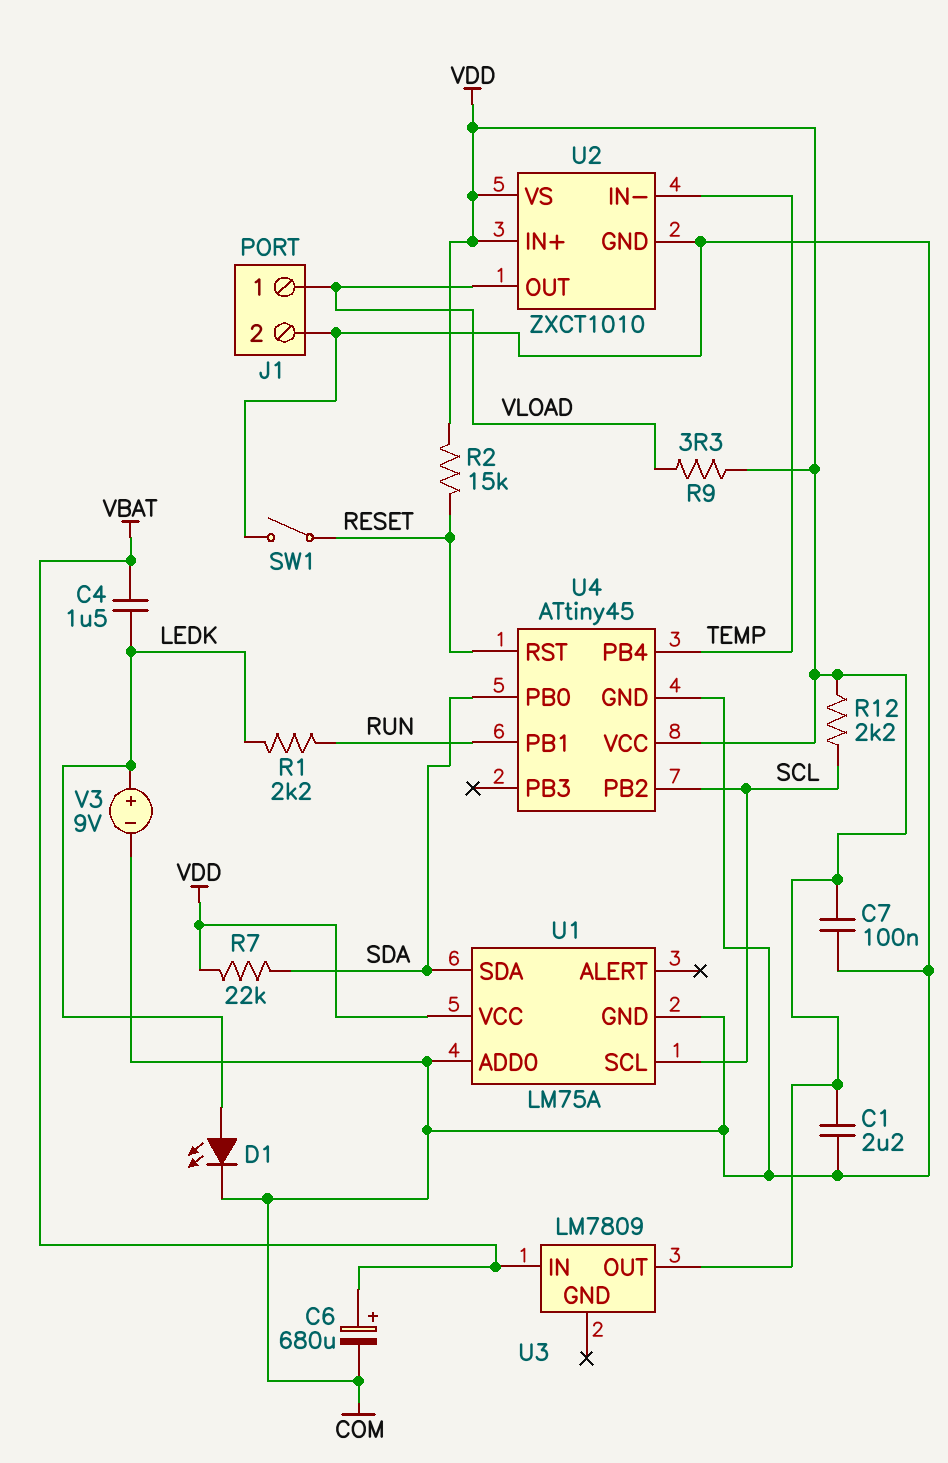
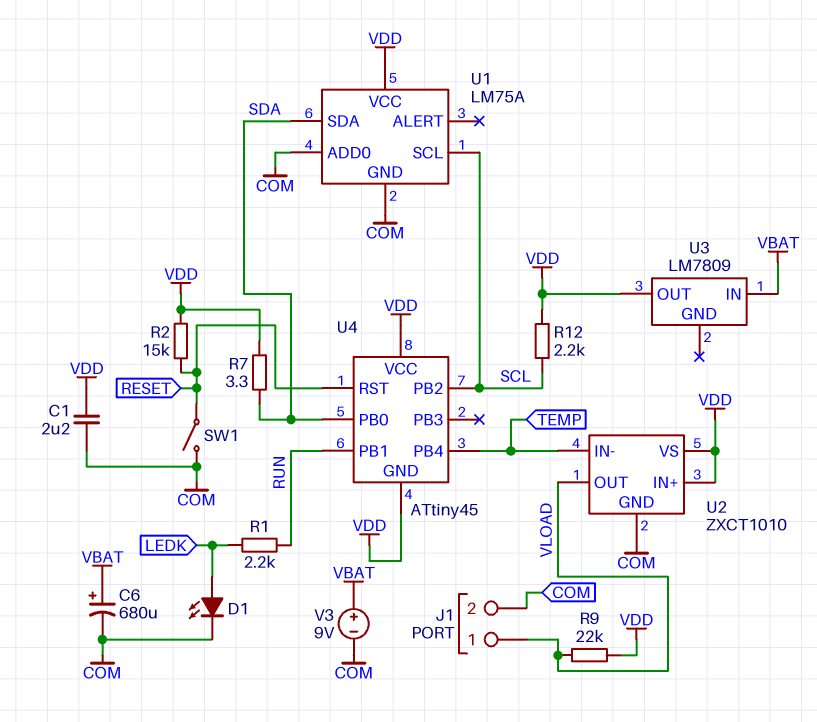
C4: 1.5uF (LEDK, VBAT) -> none
C7: 100nF (COM, VDD) -> none
R7: 22k (SDA, VDD) -> 3.3 (SDA, VDD)
R9: 3.3 (VDD, VLOAD) -> 22k (VDD, VLOAD)
U4 pin GND: COM -> VDD
V3: 9V (plus LEDK, minus COM) -> 9V (plus VBAT, minus COM)

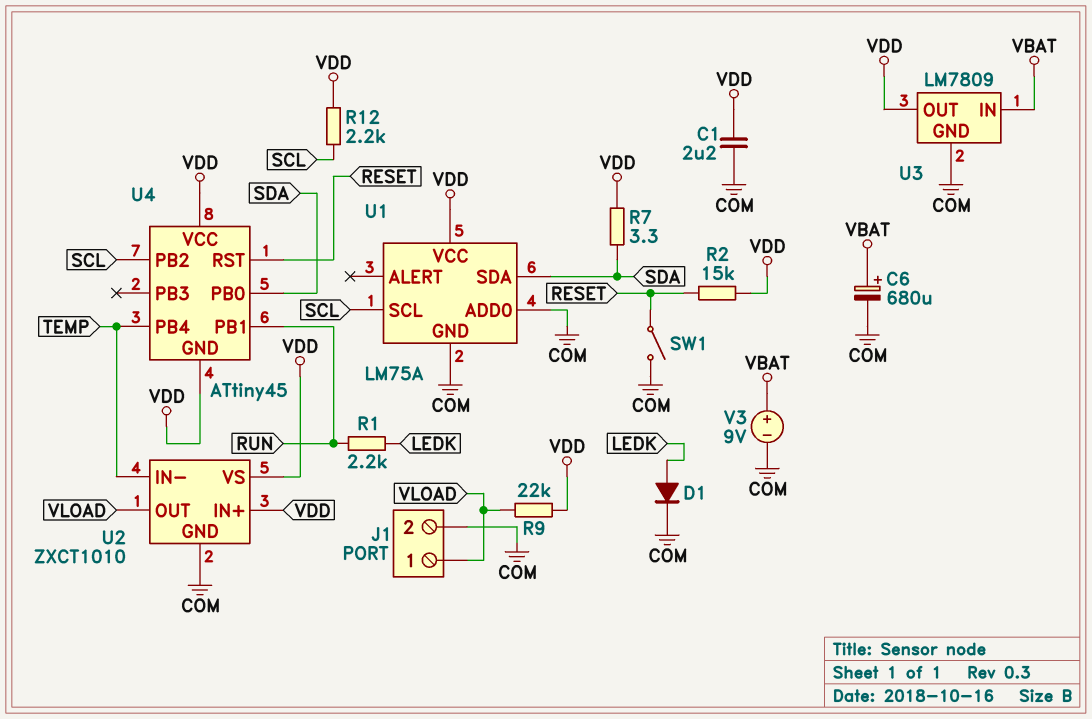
D1: LED (A LEDK, K COM) -> diode (A LEDK, K COM)
U3 pin GND: none -> COM

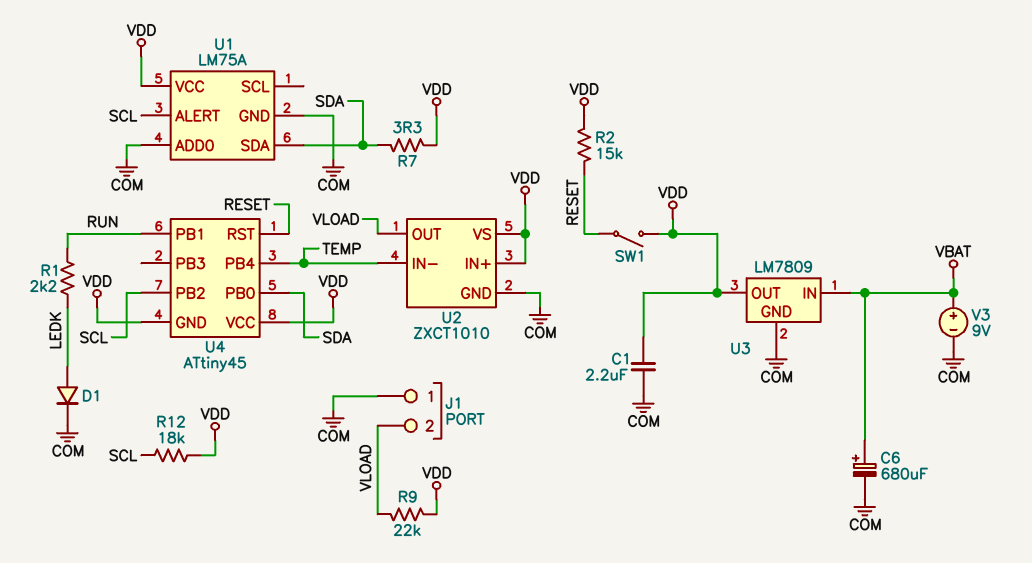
J1 pin 1: VLOAD -> COM
J1 pin 2: COM -> VLOAD
R12: 2.2k (SCL, VDD) -> 18k (SCL, VDD)
SW1: switch (COM, RESET) -> switch (RESET, VDD)
U1 pin ALERT: none -> SCL
U1 pin SCL: SCL -> none

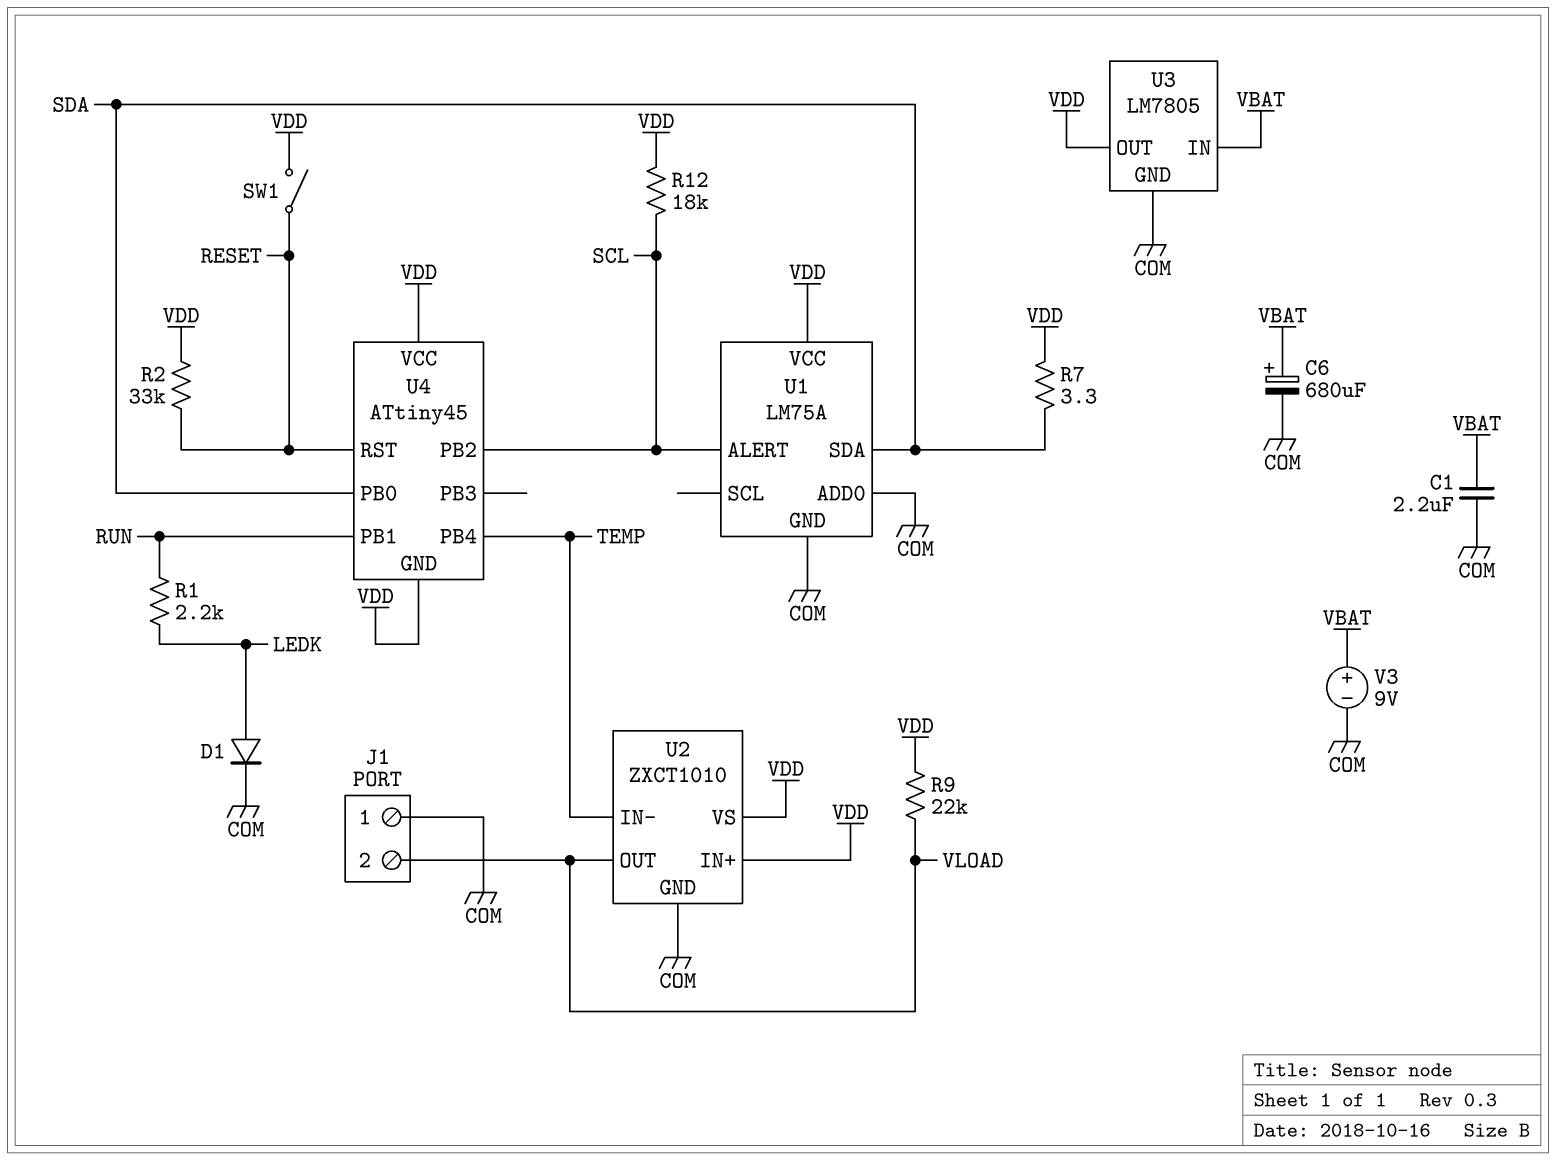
C1: 2.2uF (COM, VDD) -> 2.2uF (COM, VBAT)
R2: 15k (RESET, VDD) -> 33k (RESET, VDD)
U3: LM7809 -> LM7805

